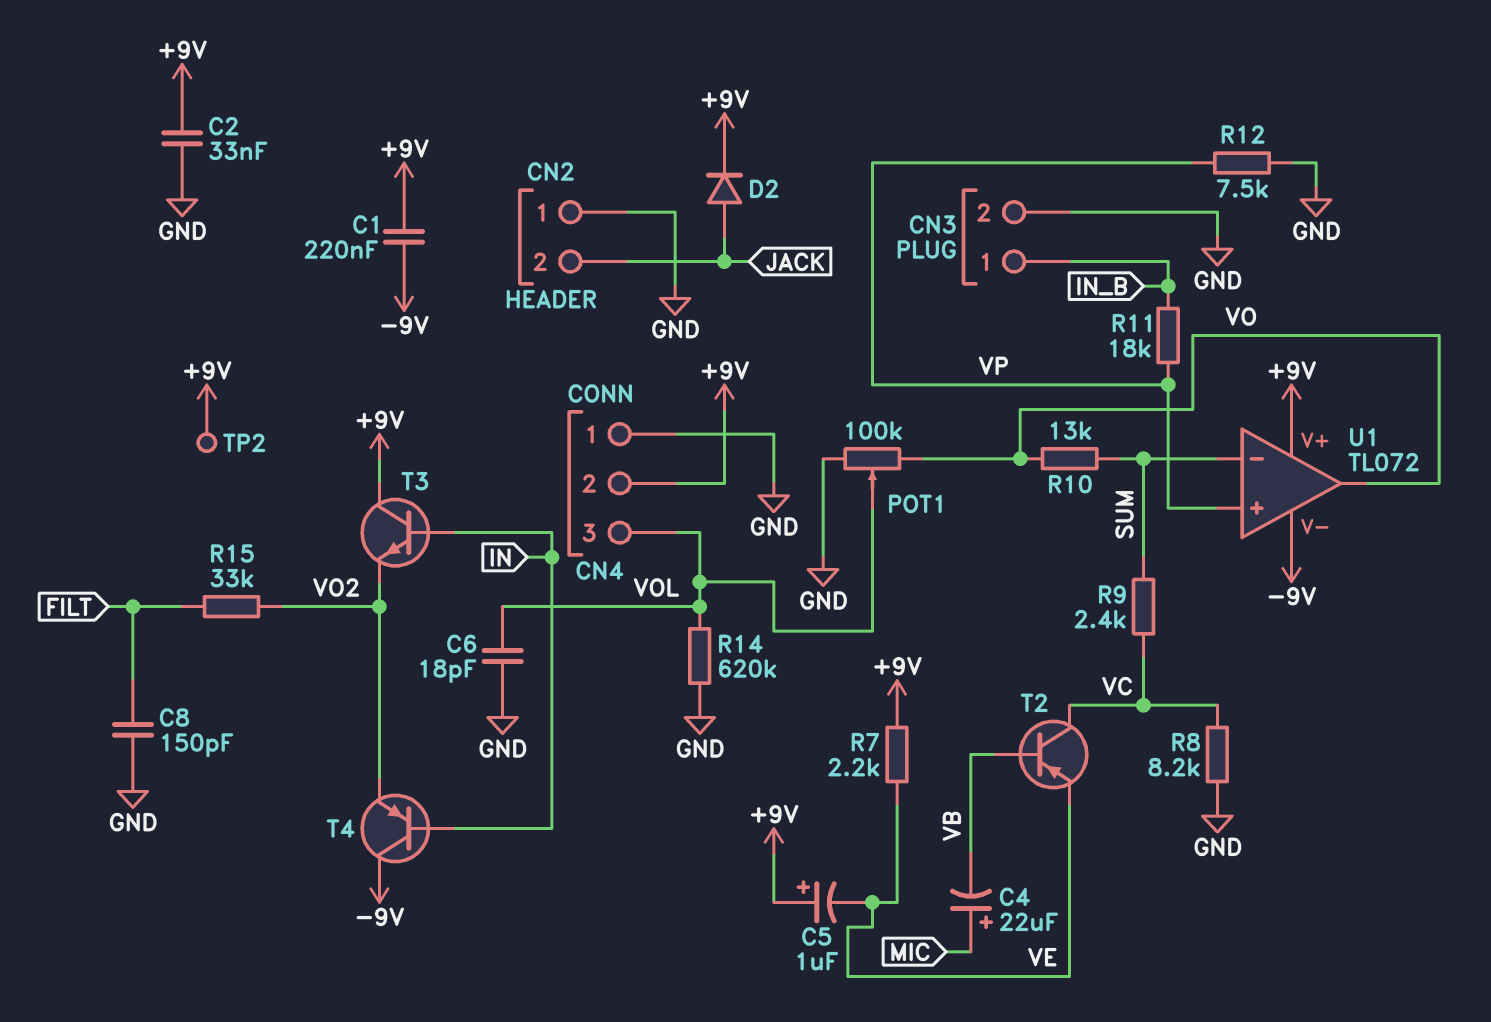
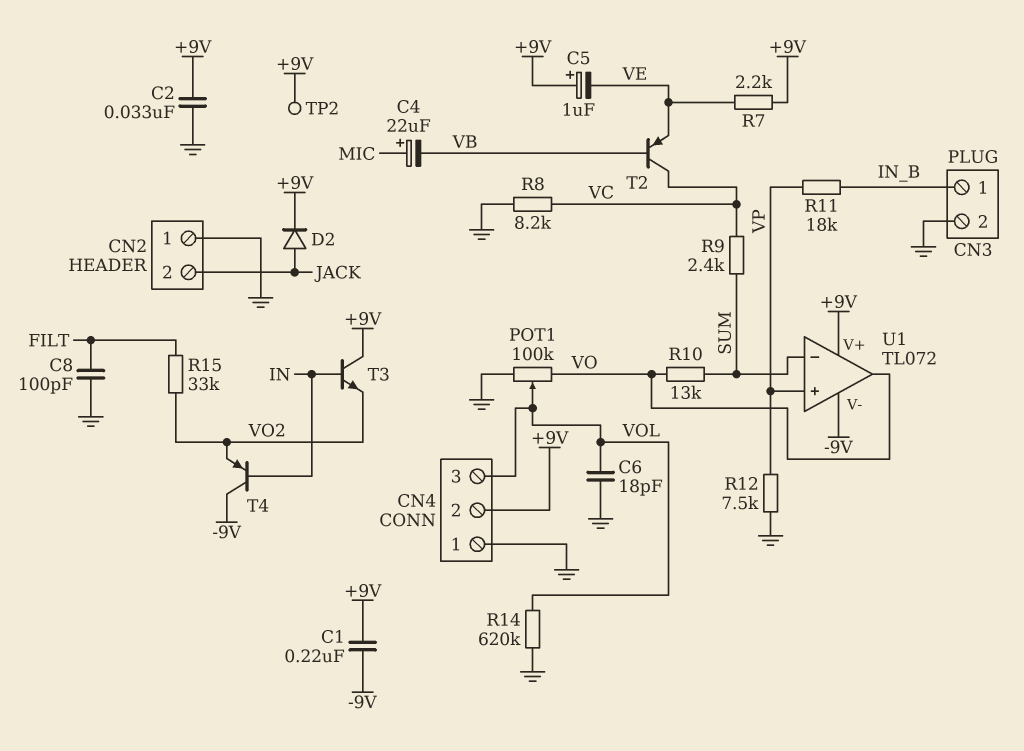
C8: 150pF (FILT, GND) -> 100pF (FILT, GND)

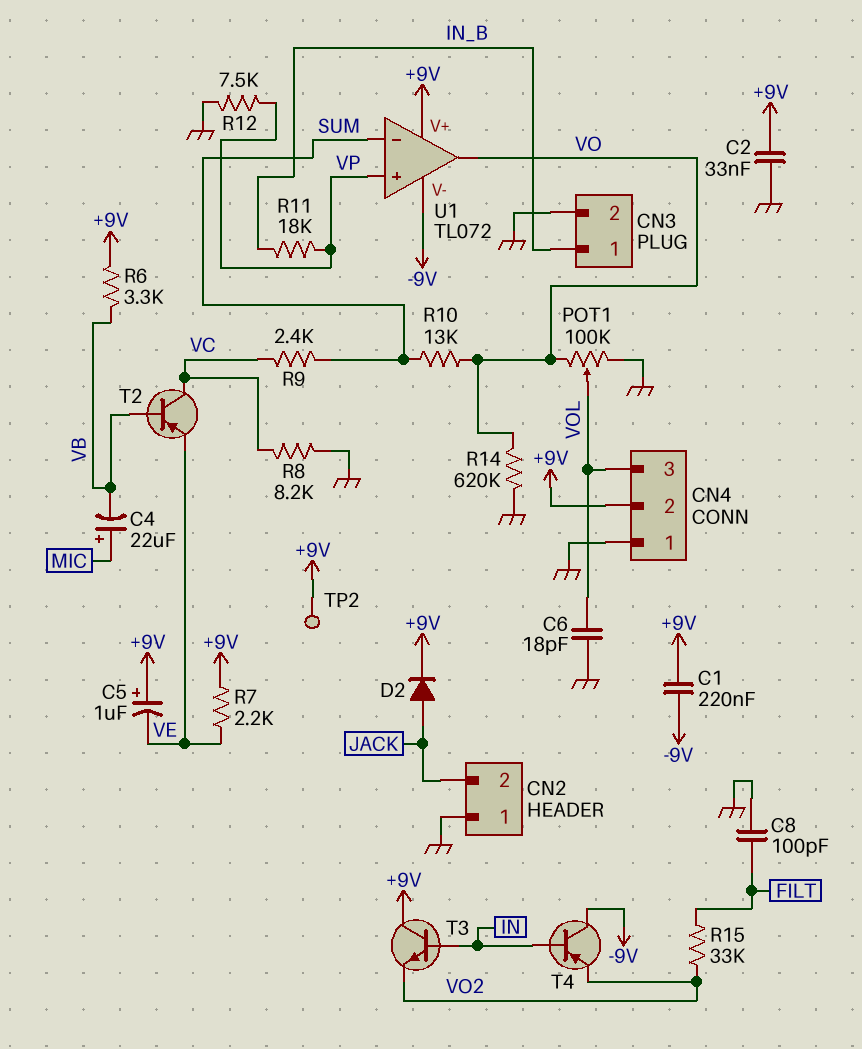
R6: none -> 3.3k (+9V, VB)
R14: 620k (GND, VOL) -> 620k (GND, VO)

